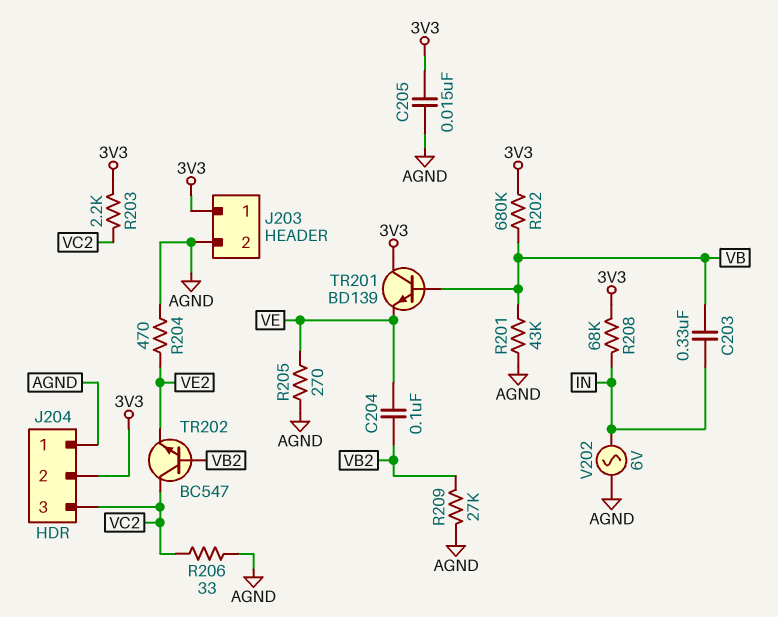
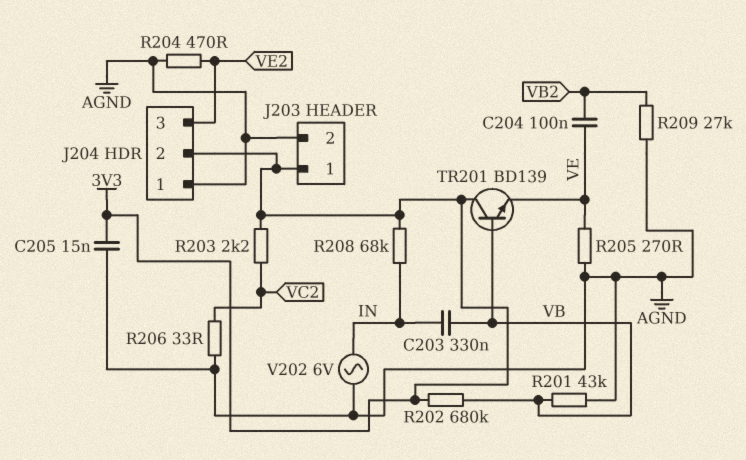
J204 pin 3: VC2 -> VE2
TR202: NPN BC547 (B VB2, C VC2, E VE2) -> none

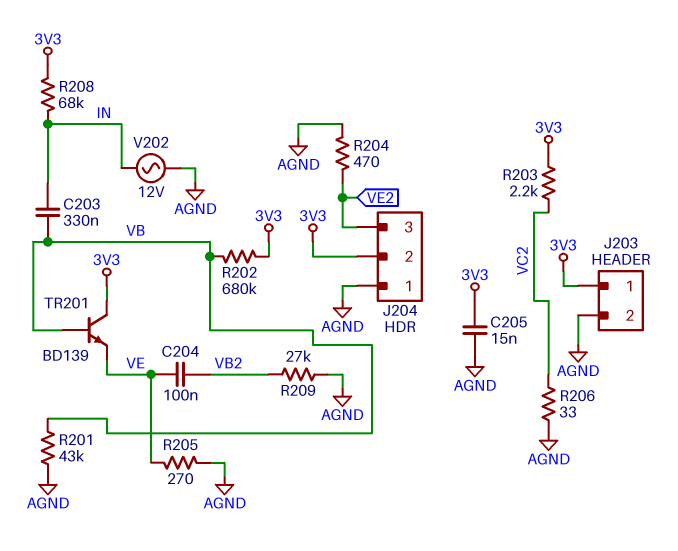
V202: AC 6V (AGND, IN) -> AC 12V (AGND, IN)

